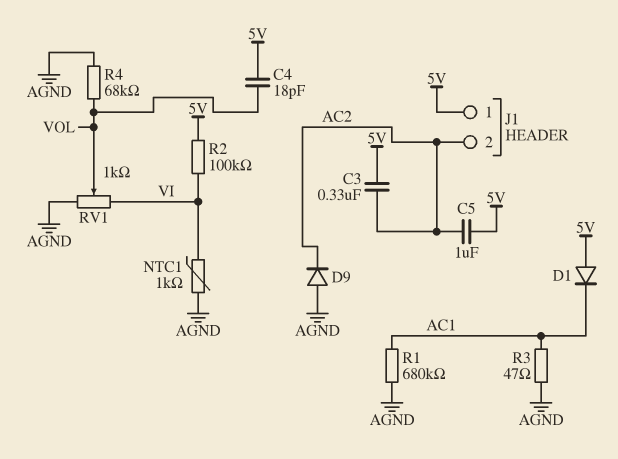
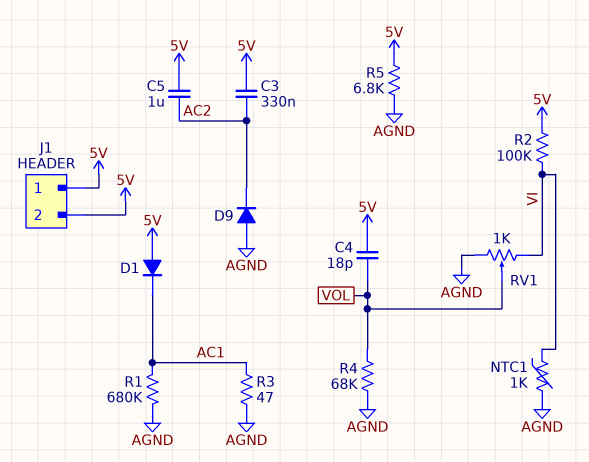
J1 pin 2: AC2 -> 5V
R5: none -> 6.8k (5V, AGND)

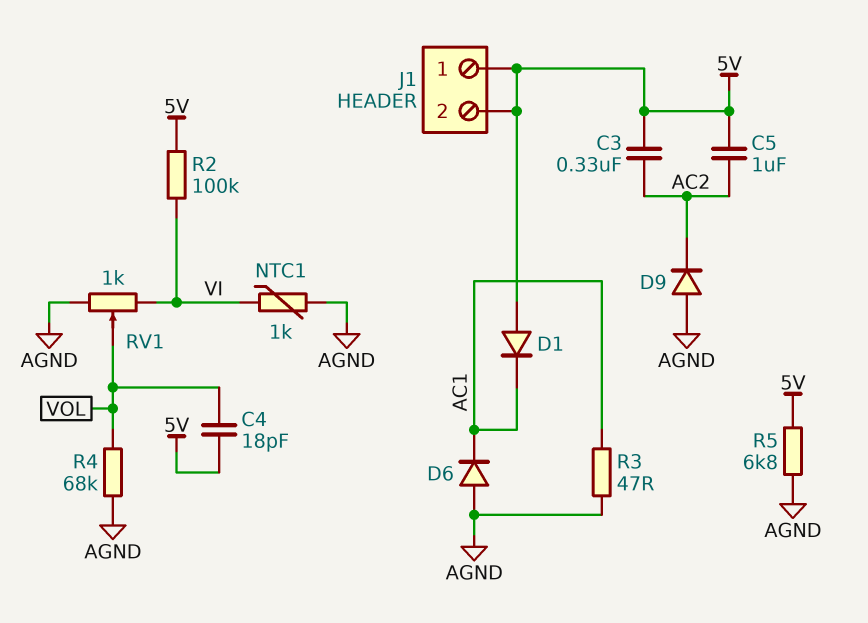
D6: none -> diode (A AGND, K AC1)
R1: 680k (AC1, AGND) -> none

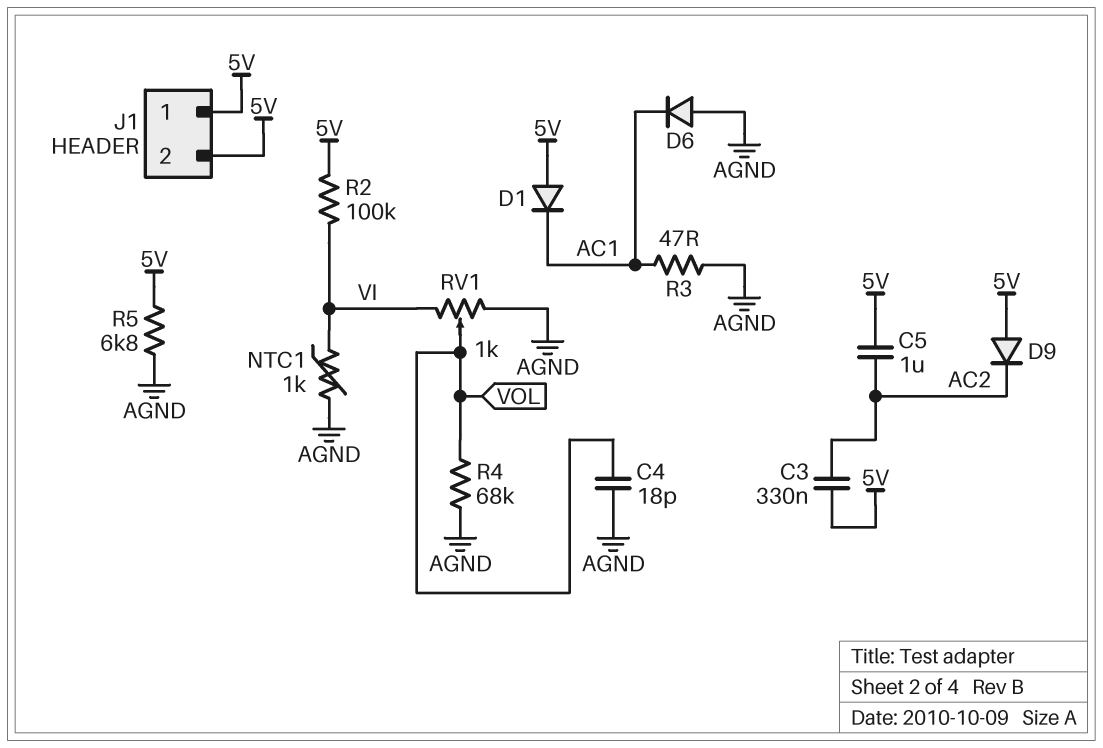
C4: 18pF (5V, VOL) -> 18pF (AGND, VOL)
D9: diode (A AGND, K AC2) -> diode (A 5V, K AC2)

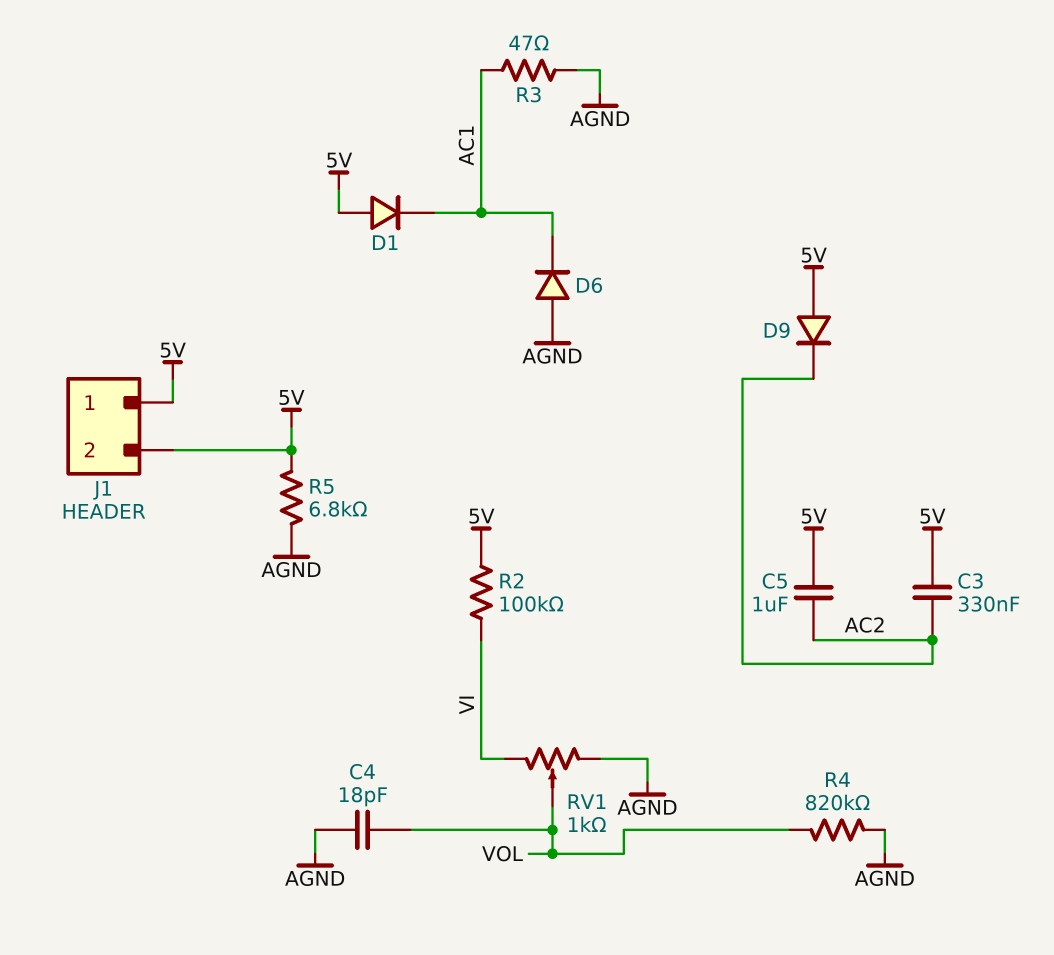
NTC1: 1k (AGND, VI) -> none
R4: 68k (AGND, VOL) -> 820k (AGND, VOL)

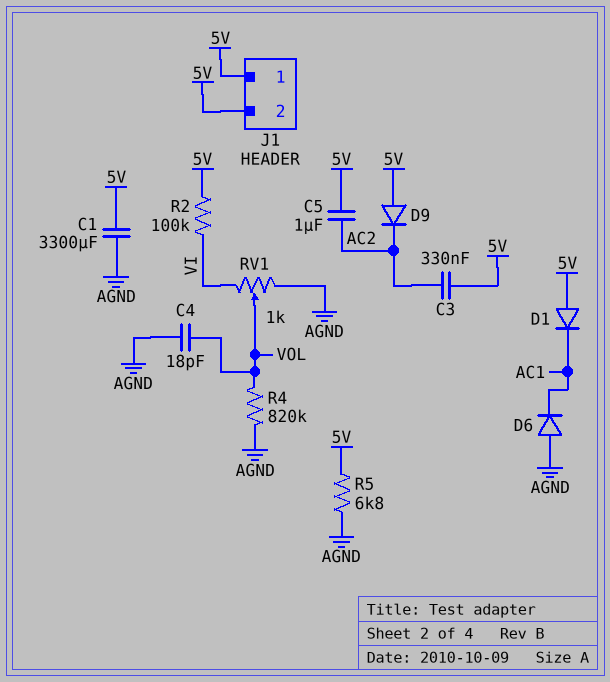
C1: none -> 3300uF (5V, AGND)
R3: 47 (AC1, AGND) -> none

